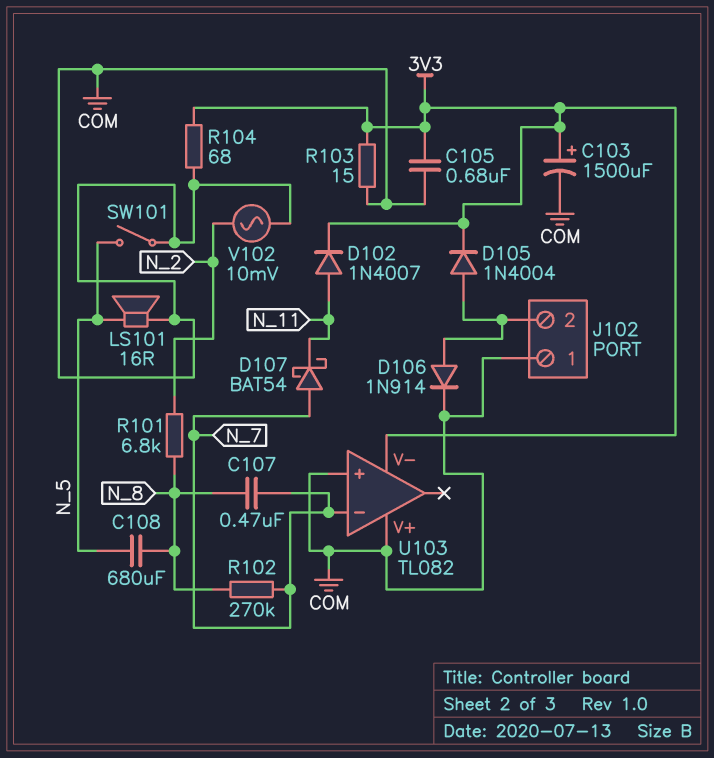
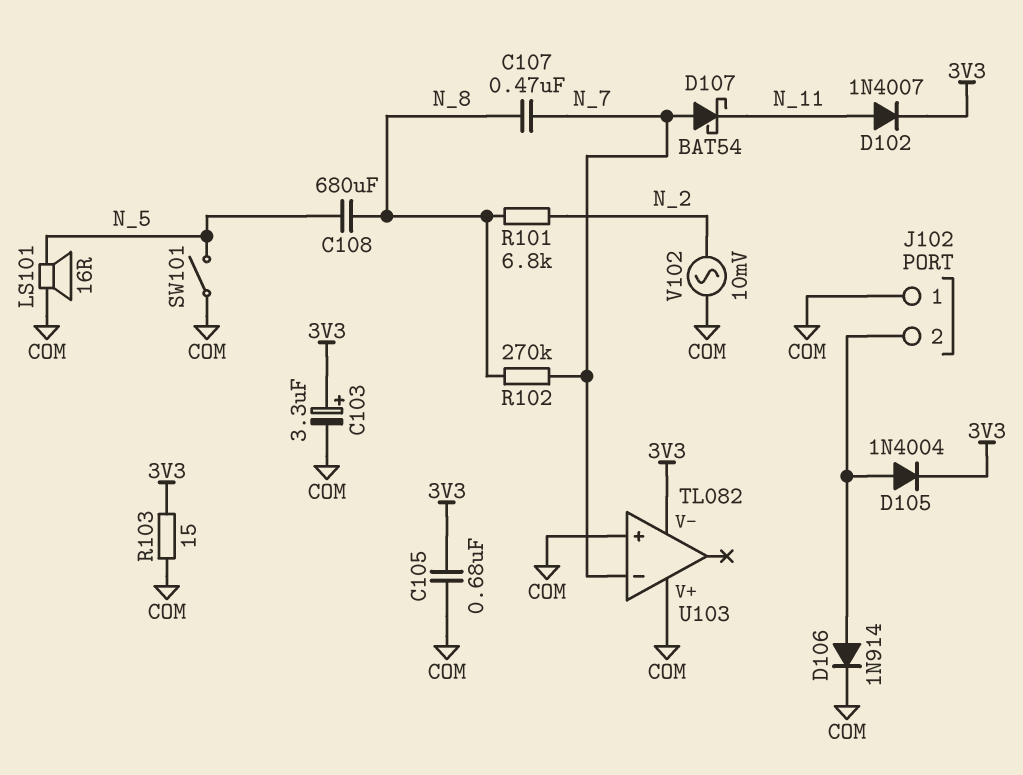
C103: 1500uF (plus 3V3, minus COM) -> 3.3uF (plus 3V3, minus COM)
R104: 68 (3V3, COM) -> none

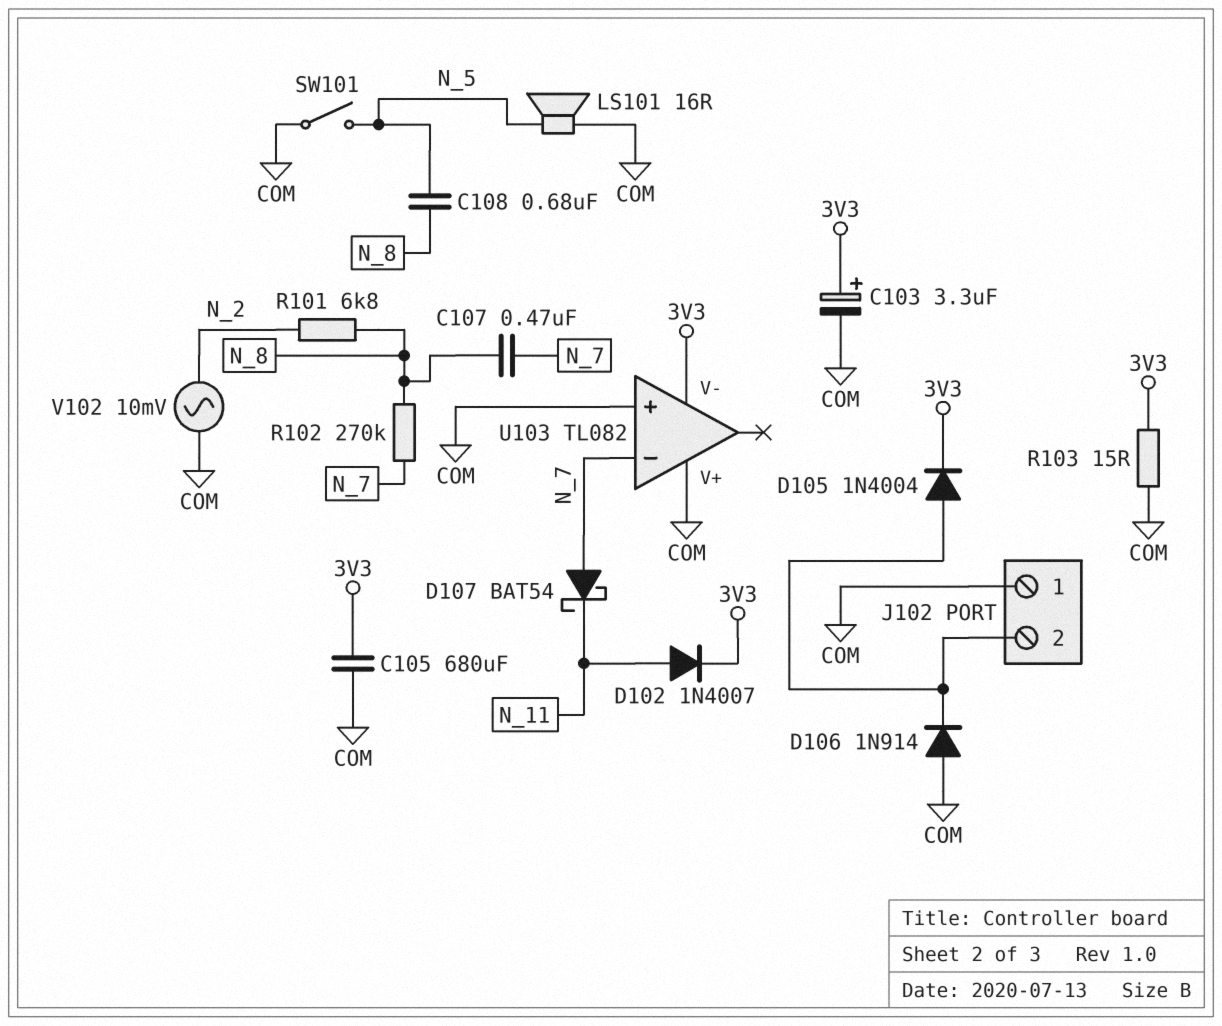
C105: 680nF (3V3, COM) -> 680uF (3V3, COM)
C108: 680uF (N_5, N_8) -> 680nF (N_5, N_8)
D106: diode 1N914 (A J102/2, K COM) -> diode 1N914 (A COM, K J102/2)

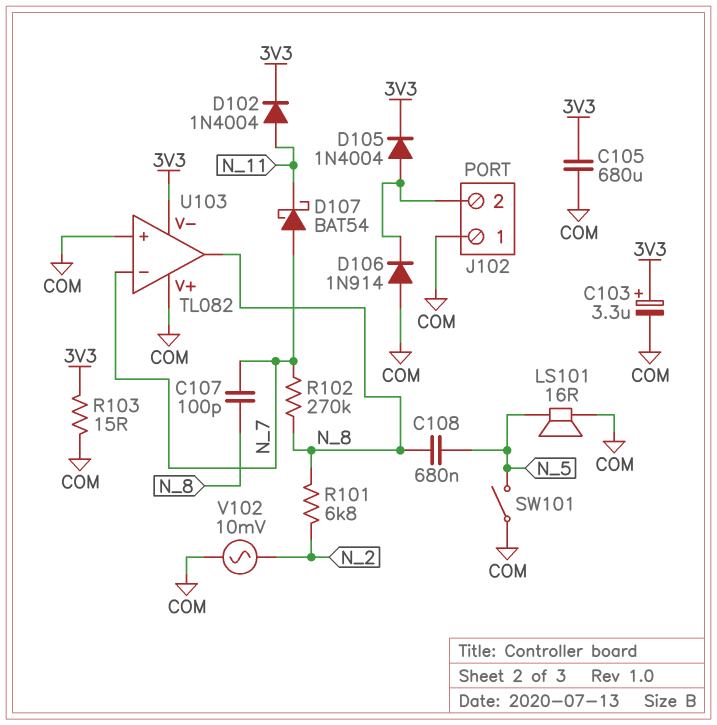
C107: 470nF (N_7, N_8) -> 100pF (N_7, N_8)
D102: diode 1N4007 (A N_11, K 3V3) -> diode 1N4004 (A N_11, K 3V3)
U103 pin out: none -> N_8

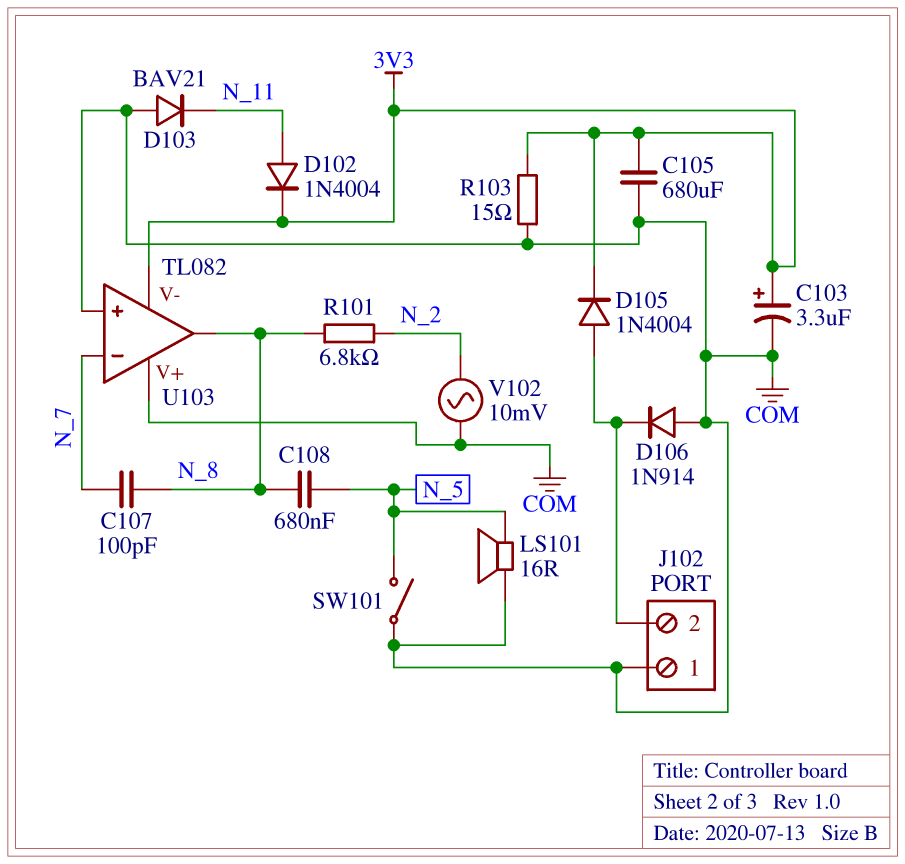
D103: none -> diode BAV21 (A COM, K N_11)
D107: schottky BAT54 (A N_7, K N_11) -> none
R102: 270k (N_7, N_8) -> none

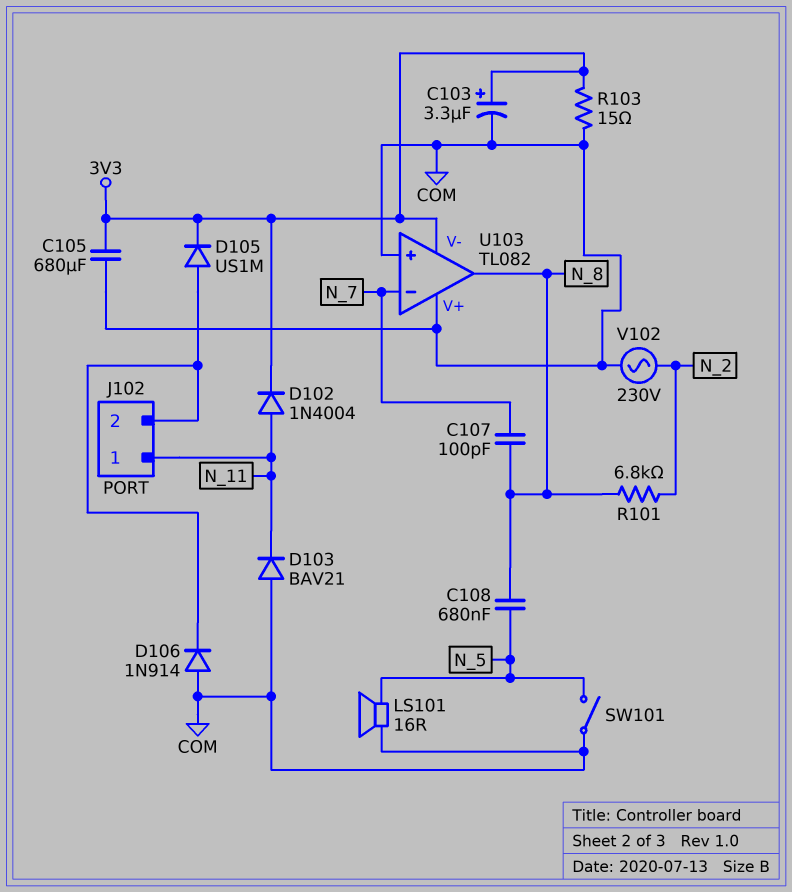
D105: diode 1N4004 (A J102/2, K 3V3) -> diode US1M (A J102/2, K 3V3)
J102 pin 1: COM -> N_11
V102: AC 10mV (COM, N_2) -> AC 230V (COM, N_2)

